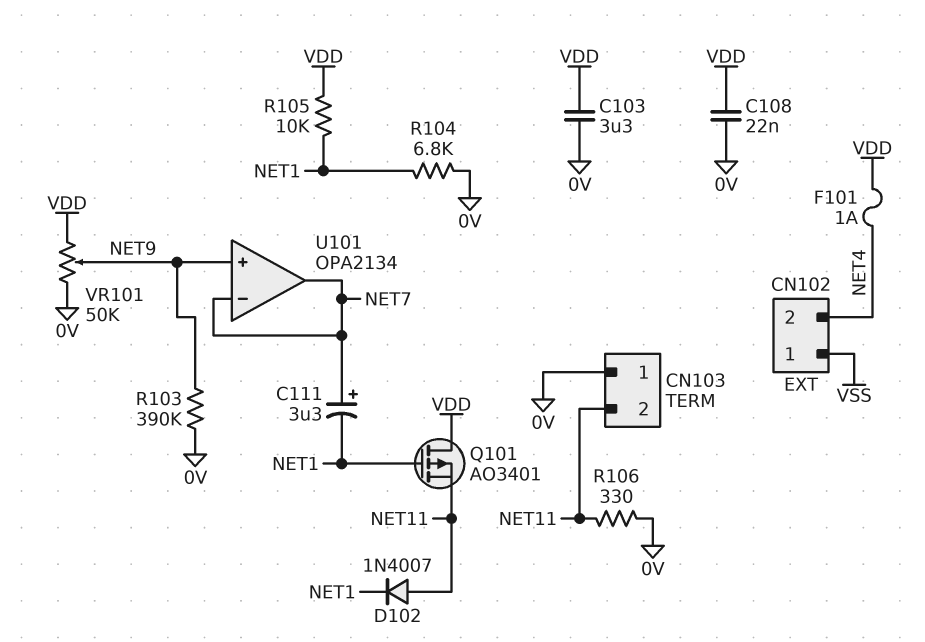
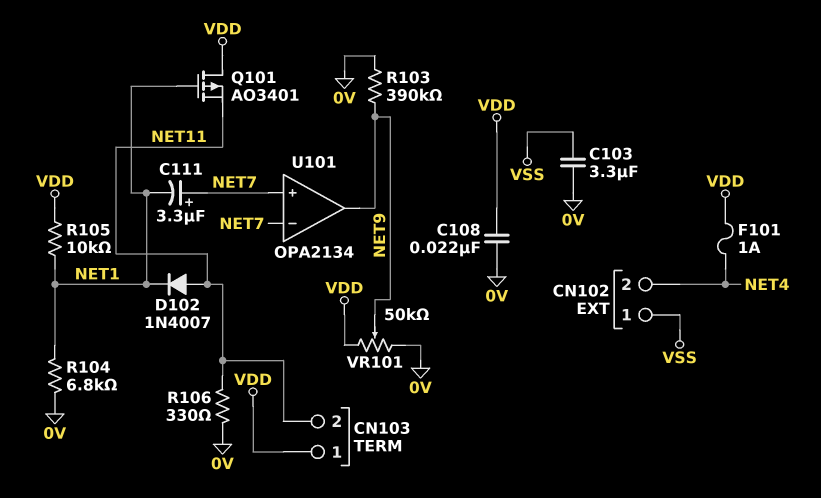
C103: 3.3uF (0V, VDD) -> 3.3uF (0V, VSS)
CN103 pin 1: 0V -> VDD
U101 pin in+: NET9 -> NET7
U101 pin out: NET7 -> NET9

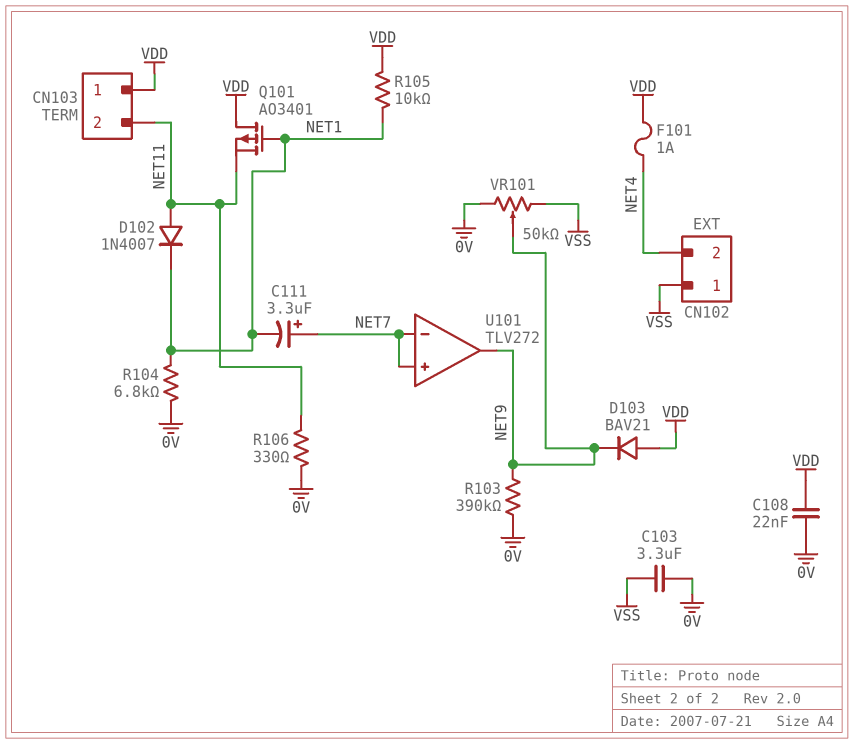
D103: none -> diode BAV21 (A VDD, K NET9)
U101: OPA2134 -> TLV272
VR101: 50k (0V, VDD, wiper NET9) -> 50k (0V, VSS, wiper NET9)

